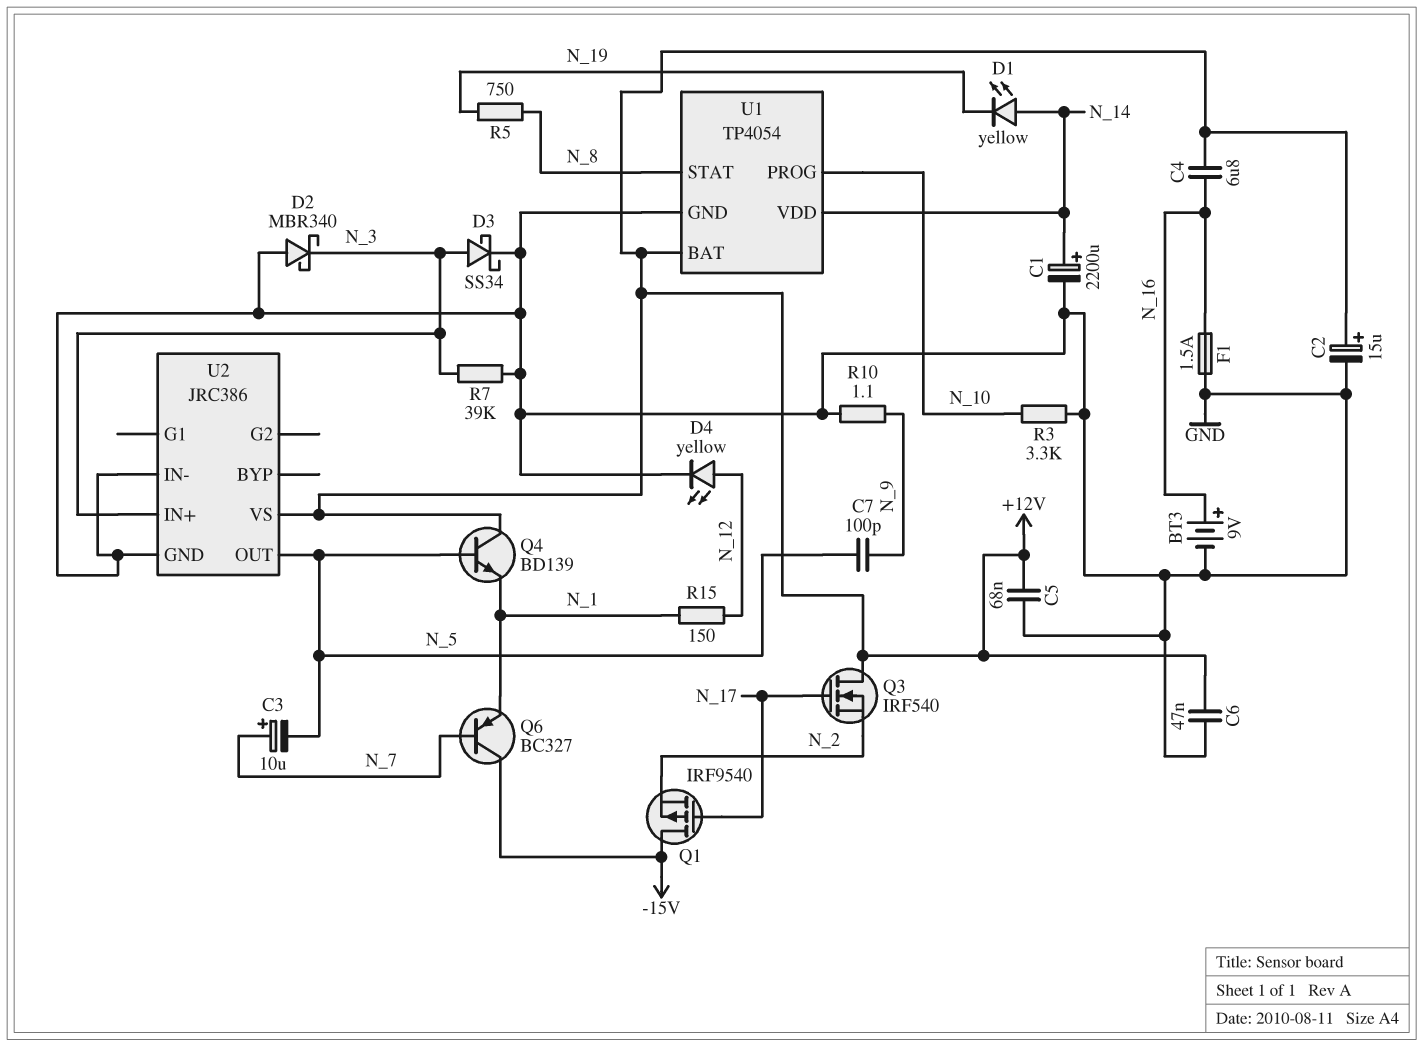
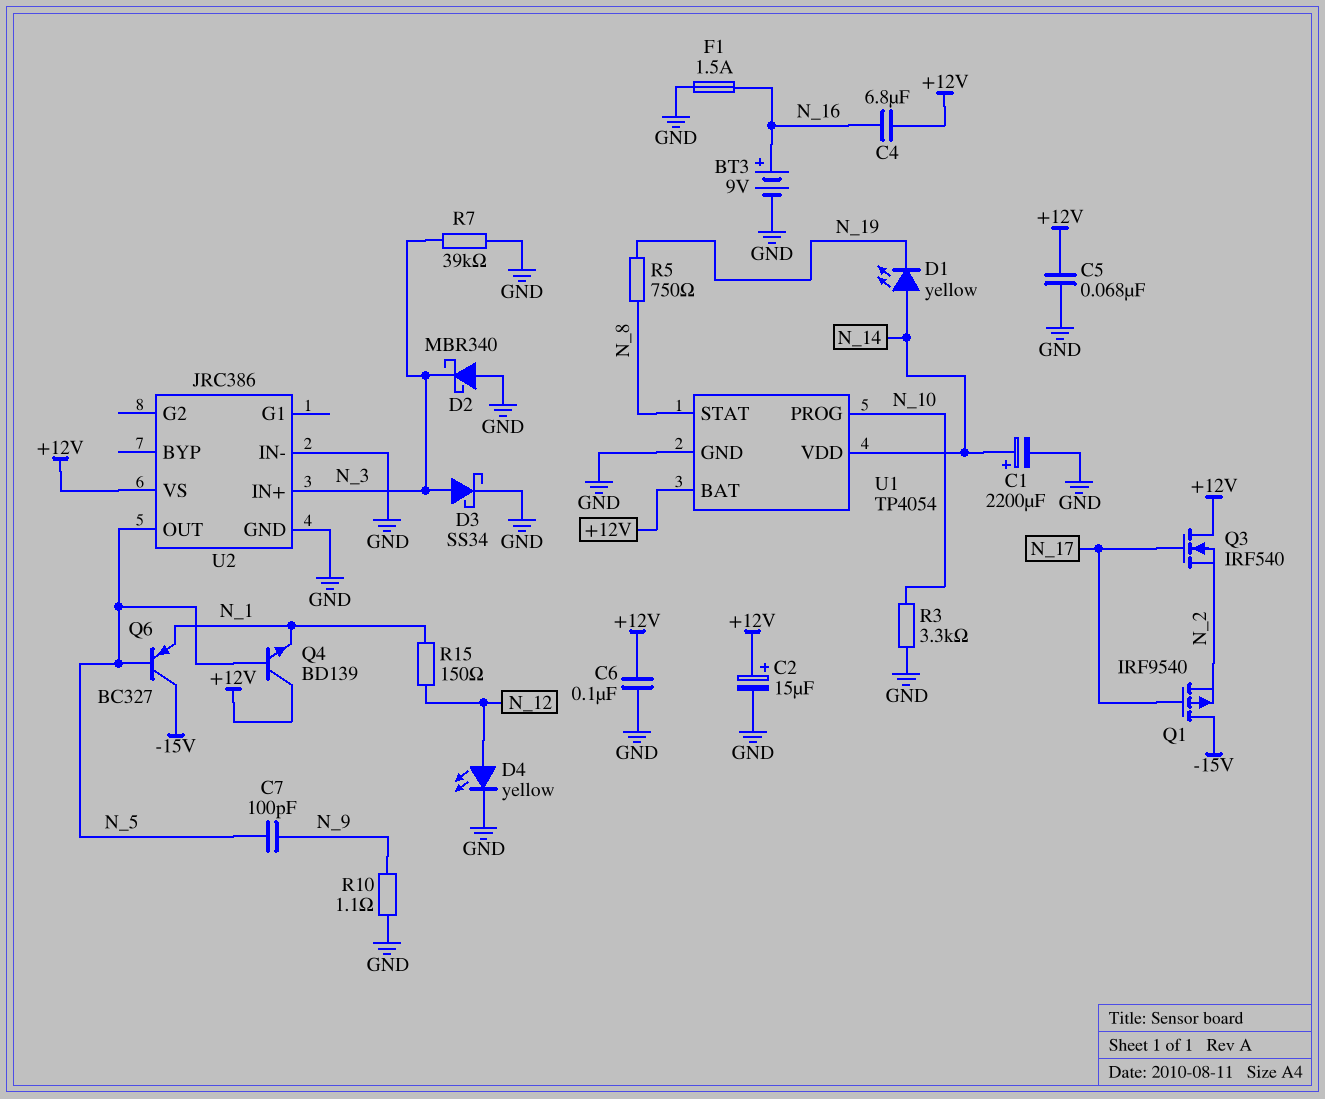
C3: 10uF (plus N_7, minus N_5) -> none
C6: 47nF (+12V, GND) -> 100nF (+12V, GND)
Q6: PNP BC327 (B N_7, C -15V, E N_1) -> PNP BC327 (B N_5, C -15V, E N_1)

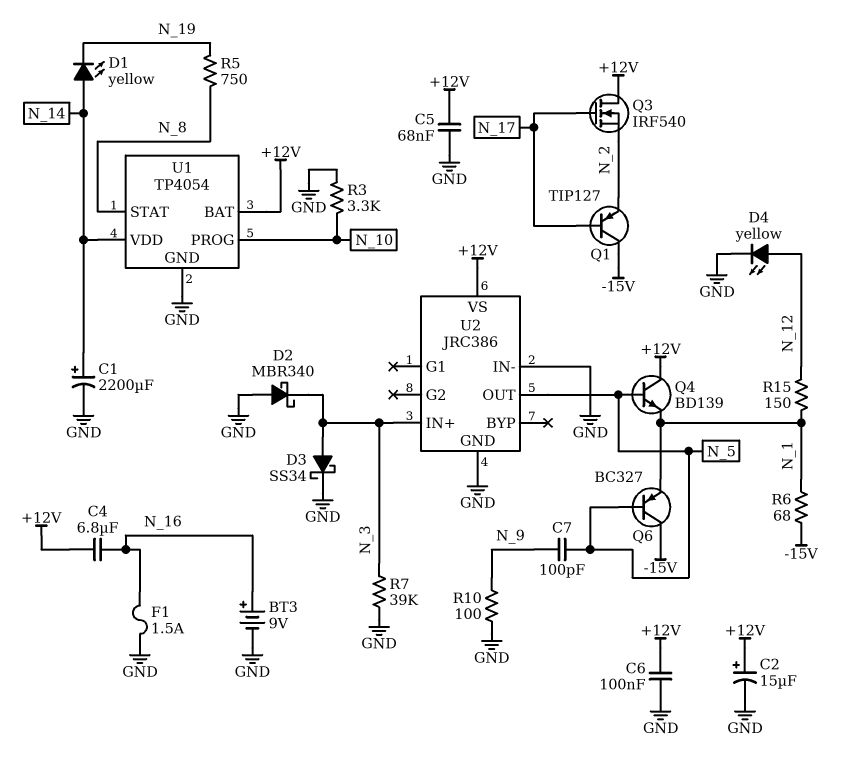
Q1: PMOS IRF9540 (G N_17, D -15V, S N_2) -> PNP TIP127 (B N_17, C -15V, E N_2)
R6: none -> 68 (-15V, N_1)
R10: 1.1 (GND, N_9) -> 100 (GND, N_9)

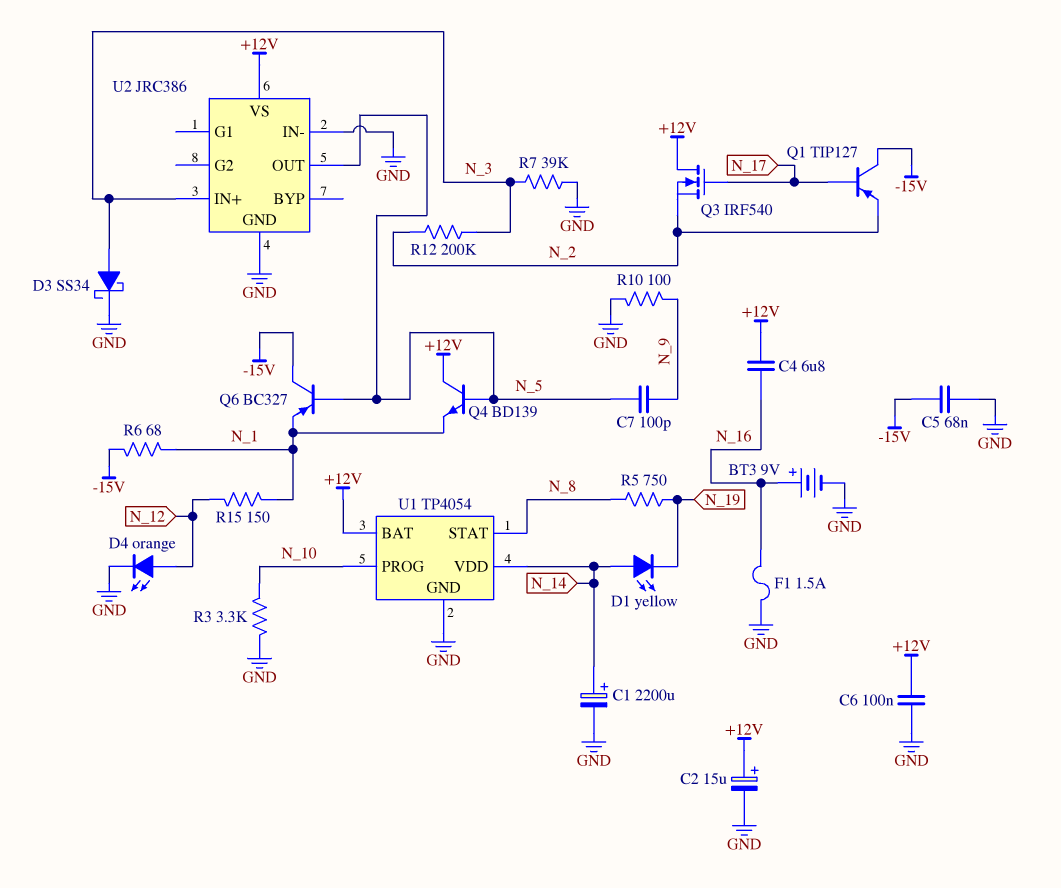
C5: 68nF (+12V, GND) -> 68nF (-15V, GND)
D2: schottky MBR340 (A GND, K N_3) -> none
D4: LED yellow (A N_12, K GND) -> LED orange (A N_12, K GND)
R12: none -> 200k (N_2, N_3)

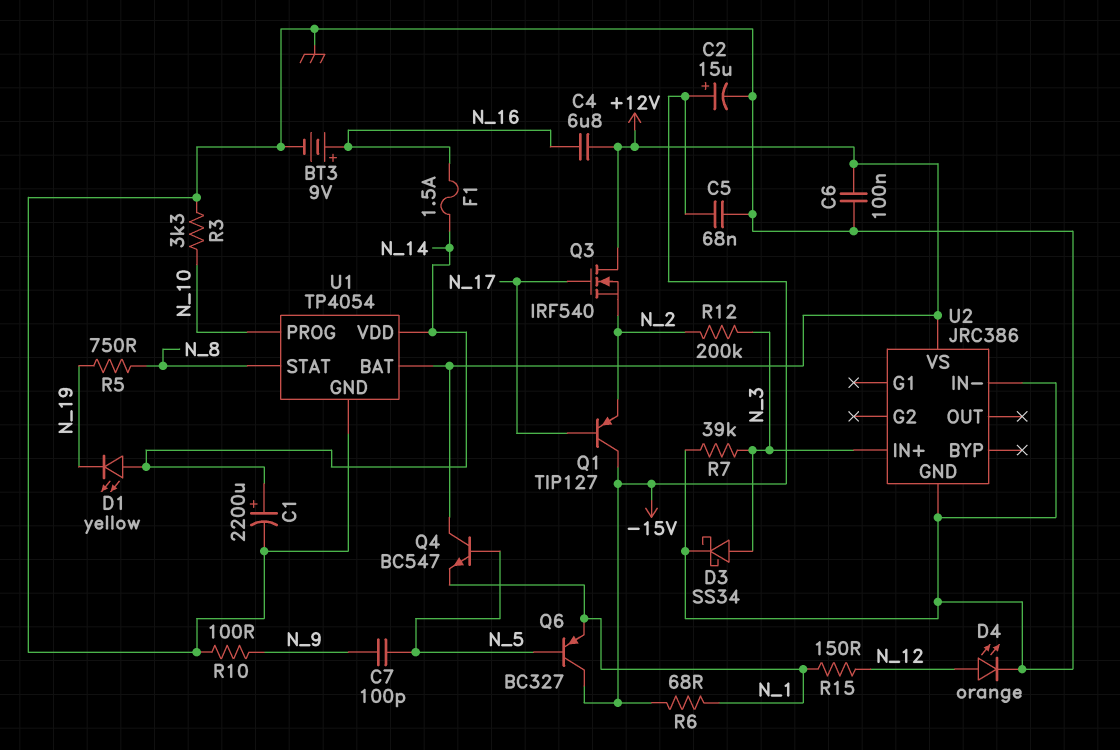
C2: 15uF (plus +12V, minus GND) -> 15uF (plus -15V, minus GND)
F1: 1.5A (GND, N_16) -> 1.5A (N_14, N_16)
Q4: NPN BD139 (B N_5, C +12V, E N_1) -> NPN BC547 (B N_5, C +12V, E N_1)
U2 pin OUT: N_5 -> none

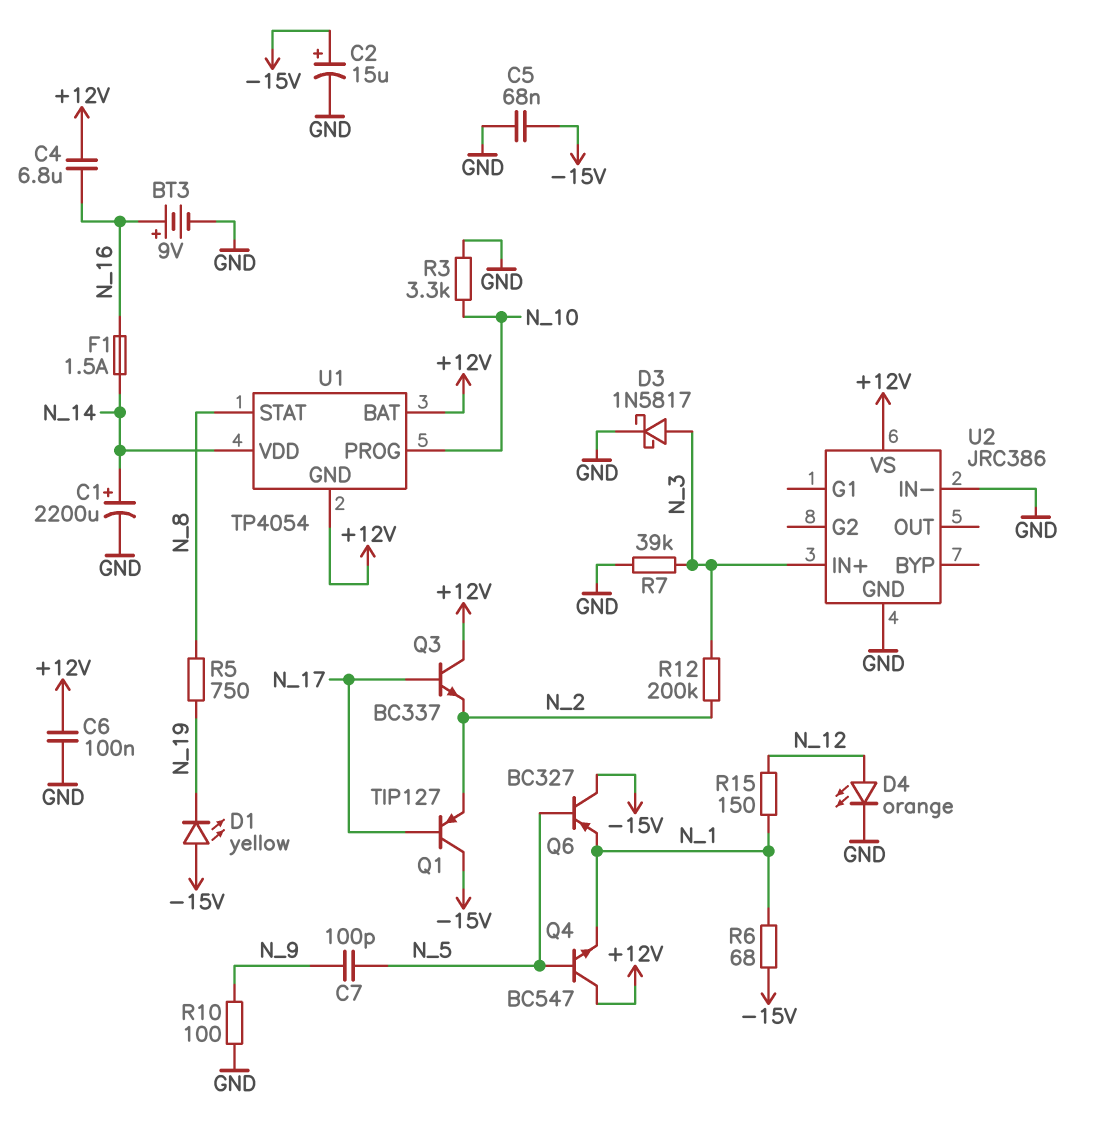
D1: LED yellow (A N_14, K N_19) -> LED yellow (A -15V, K N_19)
D3: schottky SS34 (A N_3, K GND) -> schottky 1N5817 (A N_3, K GND)
Q3: NMOS IRF540 (G N_17, D +12V, S N_2) -> NPN BC337 (B N_17, C +12V, E N_2)
U1 pin GND: GND -> +12V

